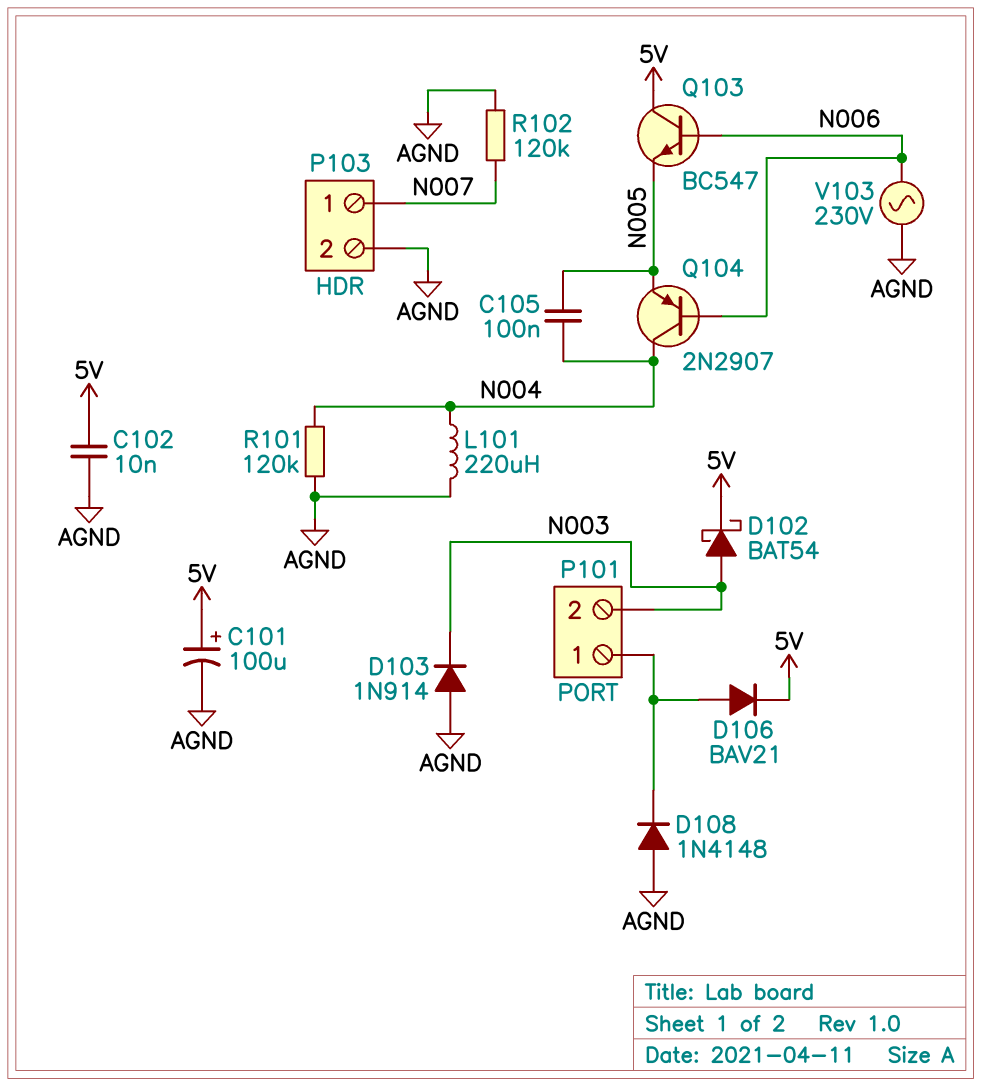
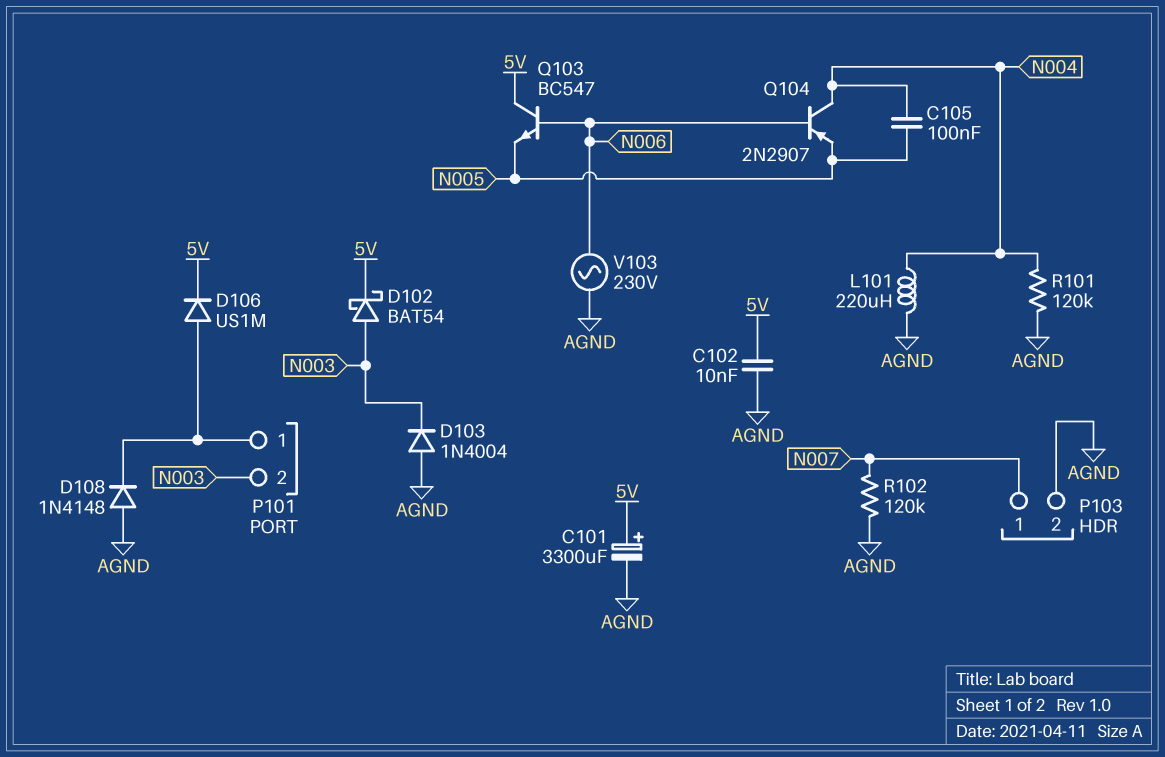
C101: 100uF (plus 5V, minus AGND) -> 3300uF (plus 5V, minus AGND)
D103: diode 1N914 (A AGND, K N003) -> diode 1N4004 (A AGND, K N003)
D106: diode BAV21 (A P101/1, K 5V) -> diode US1M (A P101/1, K 5V)

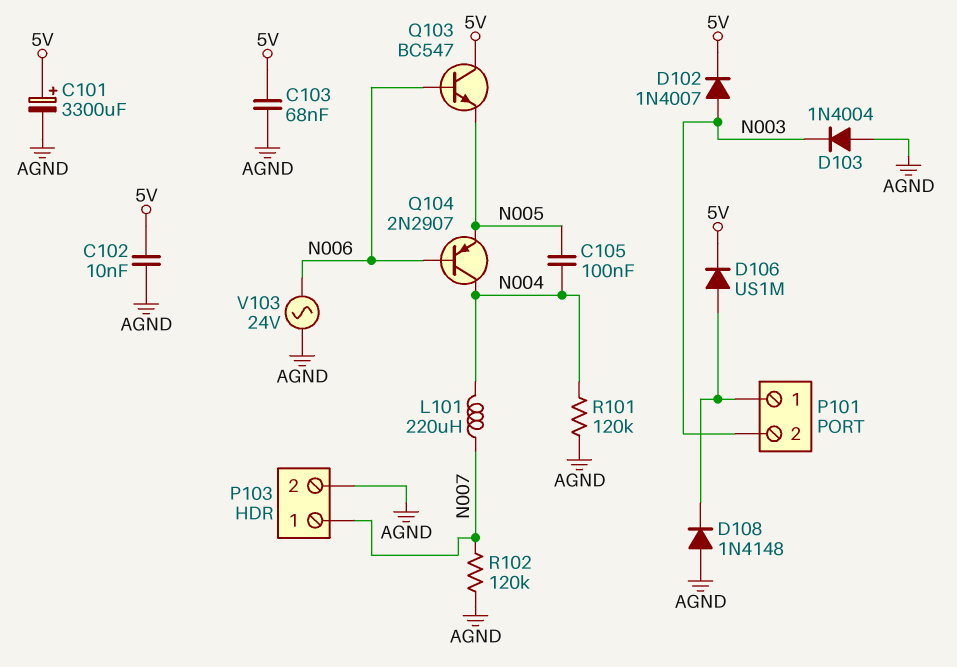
C103: none -> 68nF (5V, AGND)
D102: schottky BAT54 (A N003, K 5V) -> diode 1N4007 (A N003, K 5V)
L101: 220uH (AGND, N004) -> 220uH (N004, N007)
V103: AC 230V (AGND, N006) -> AC 24V (AGND, N006)

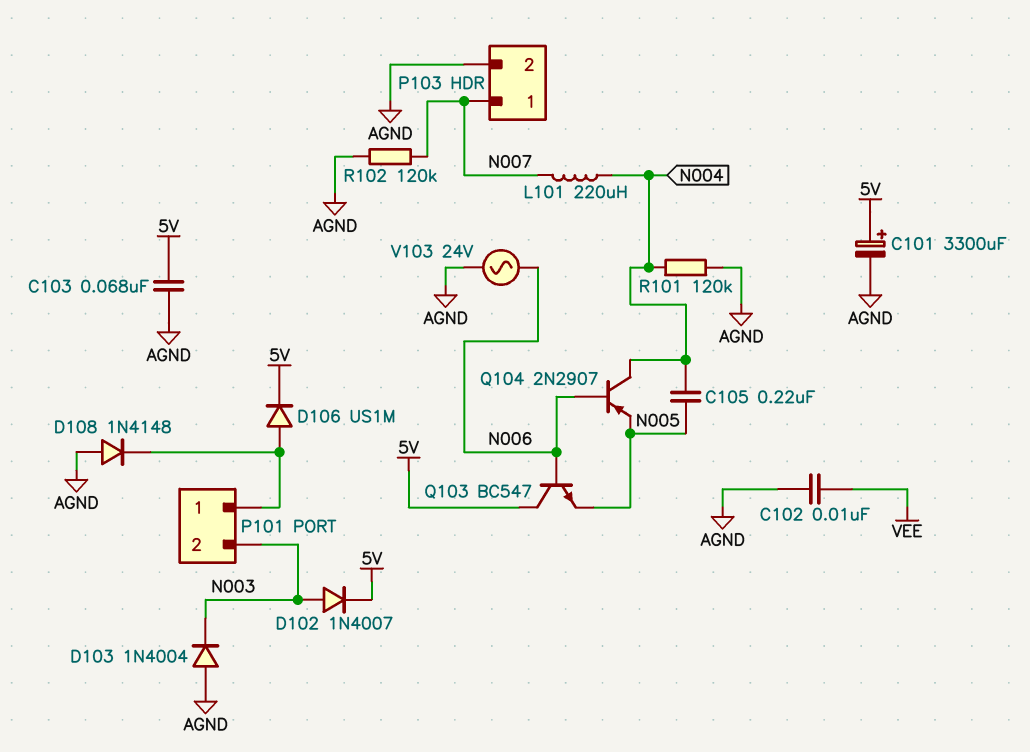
C102: 10nF (5V, AGND) -> 10nF (AGND, VEE)
C105: 100nF (N004, N005) -> 220nF (N004, N005)

